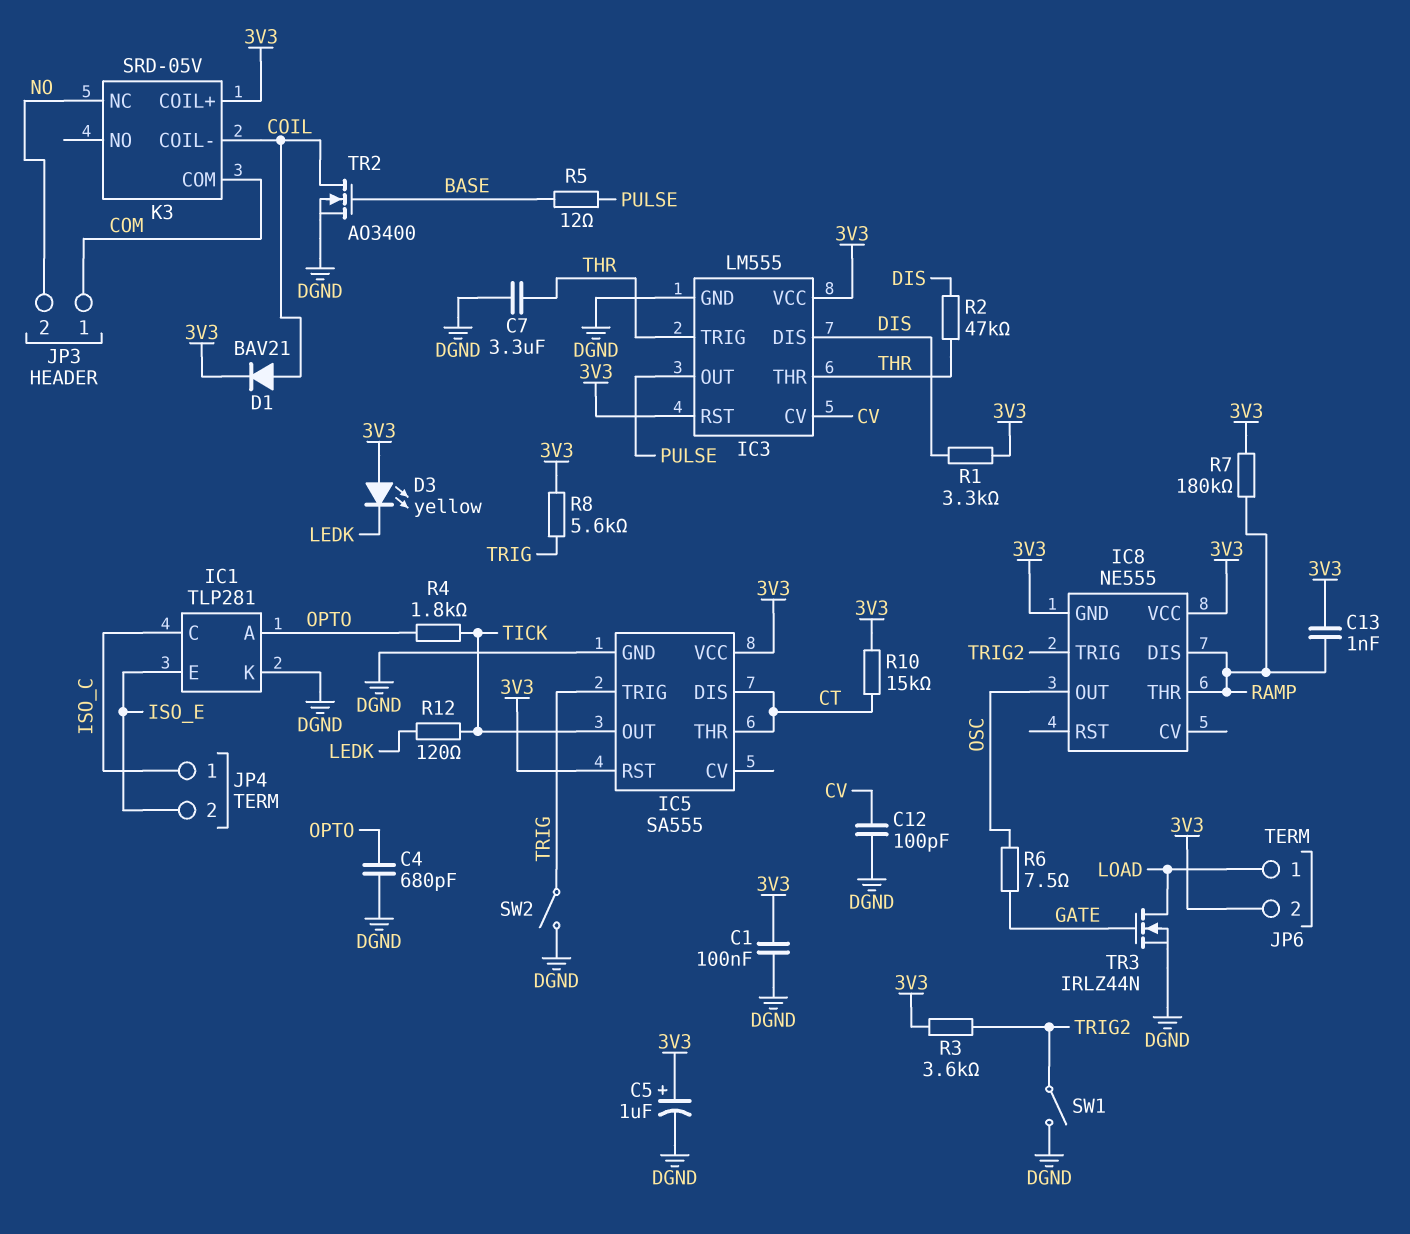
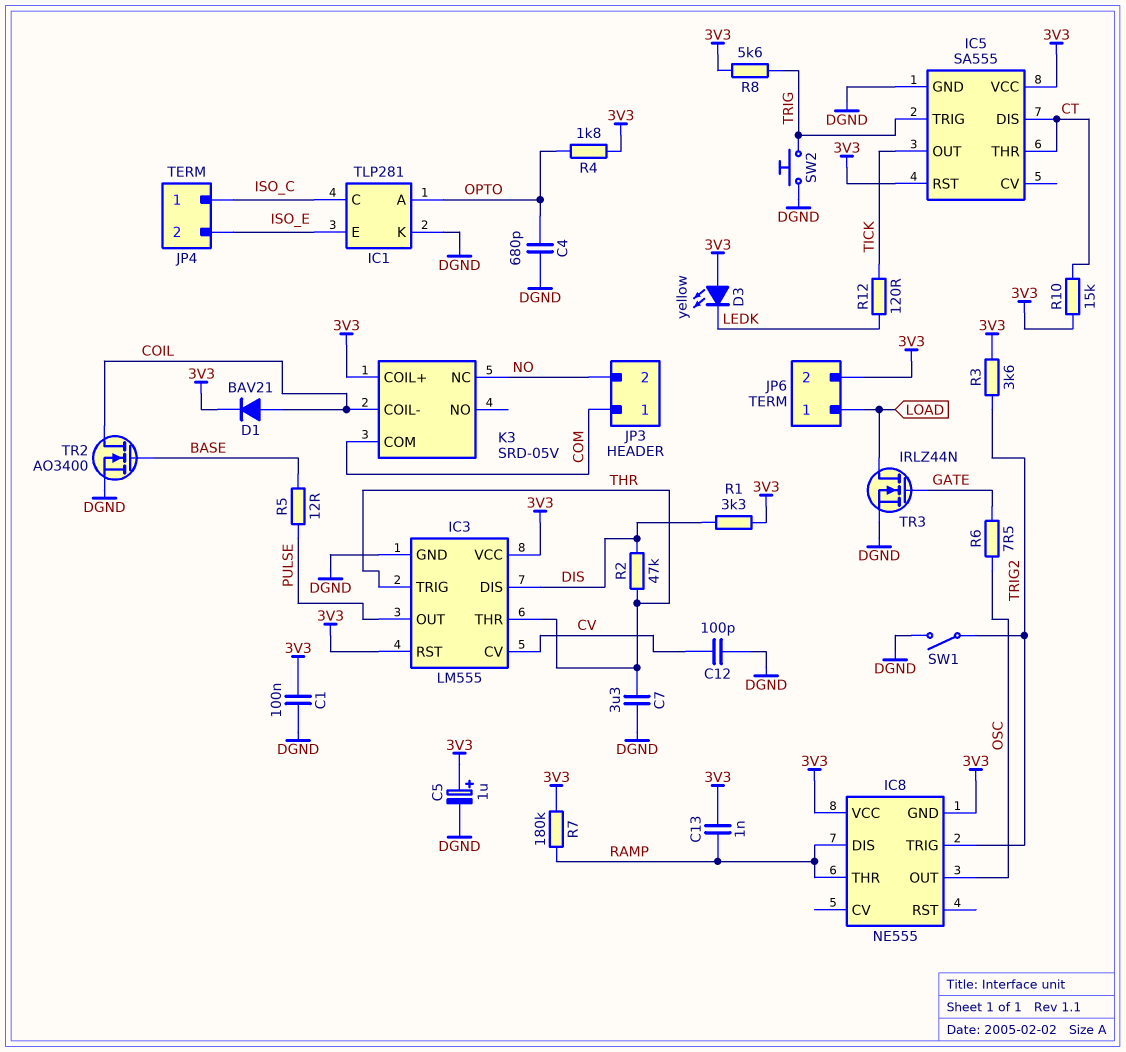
R4: 1.8k (OPTO, TICK) -> 1.8k (3V3, OPTO)
SW2: switch (DGND, TRIG) -> button (DGND, TRIG)

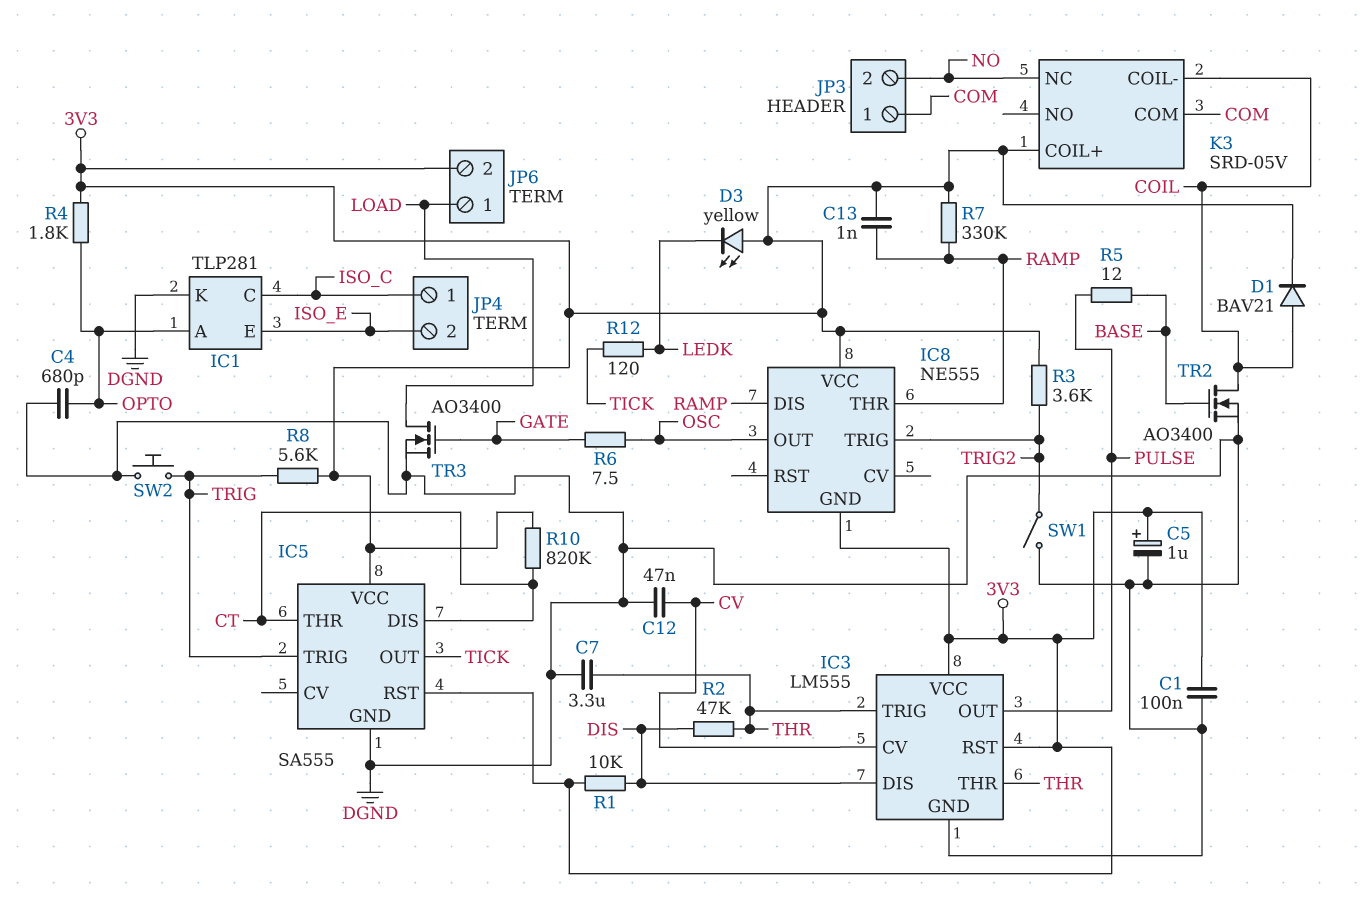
C12: 100pF (CV, DGND) -> 47nF (CV, DGND)
R1: 3.3k (3V3, DIS) -> 10k (3V3, DIS)
R7: 180k (3V3, RAMP) -> 330k (3V3, RAMP)
R10: 15k (3V3, CT) -> 820k (3V3, CT)
TR3: NMOS IRLZ44N (G GATE, D LOAD, S DGND) -> NMOS AO3400 (G GATE, D LOAD, S DGND)

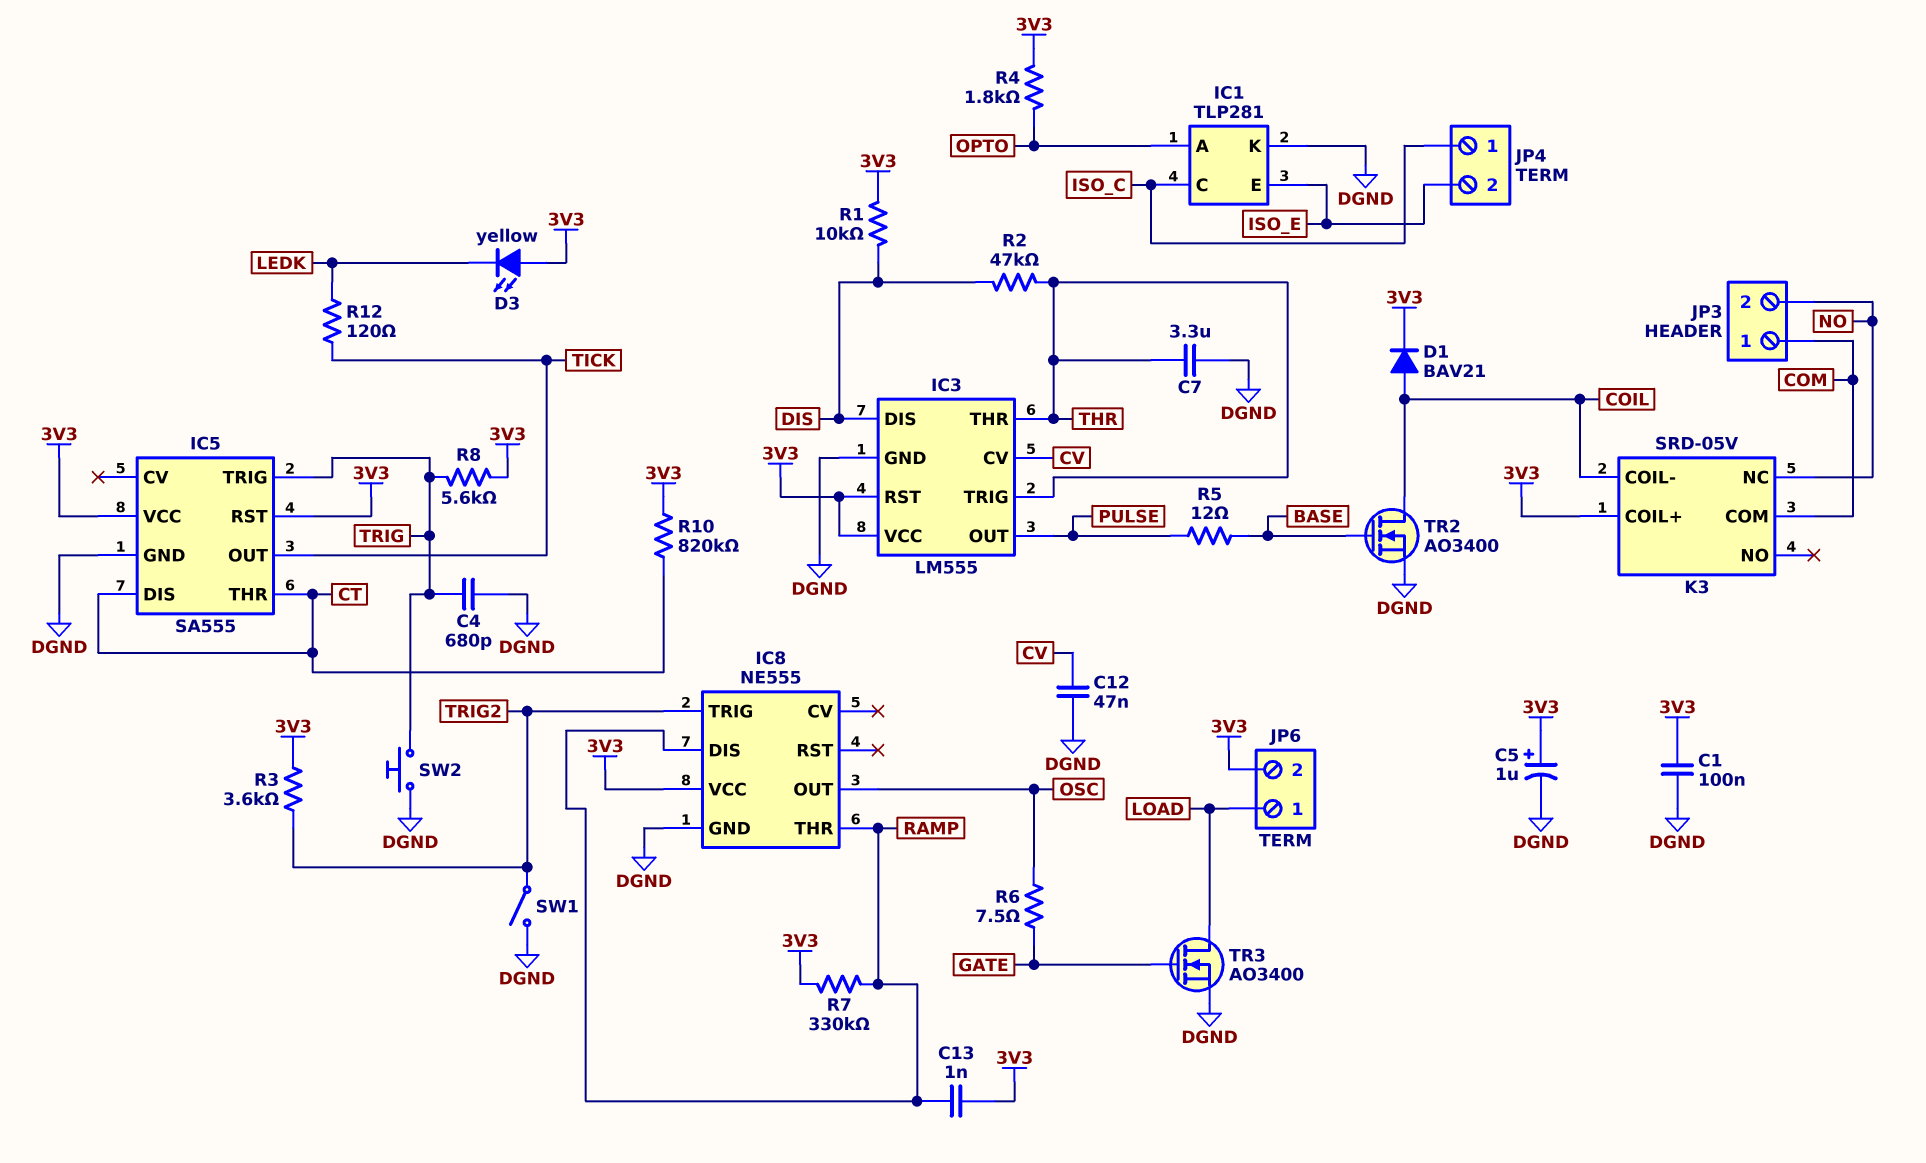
C4: 680pF (DGND, OPTO) -> 680pF (DGND, TRIG)
IC8 pin GND: 3V3 -> DGND

